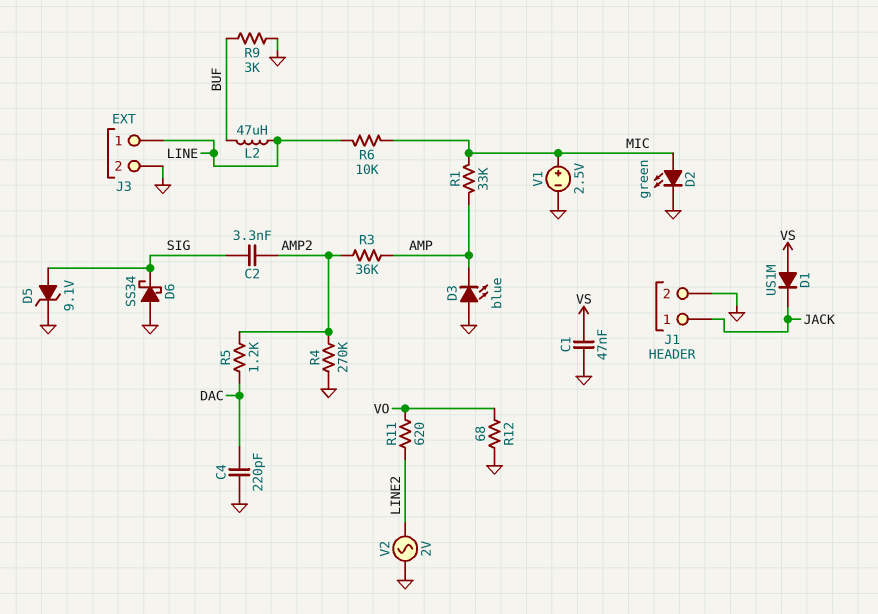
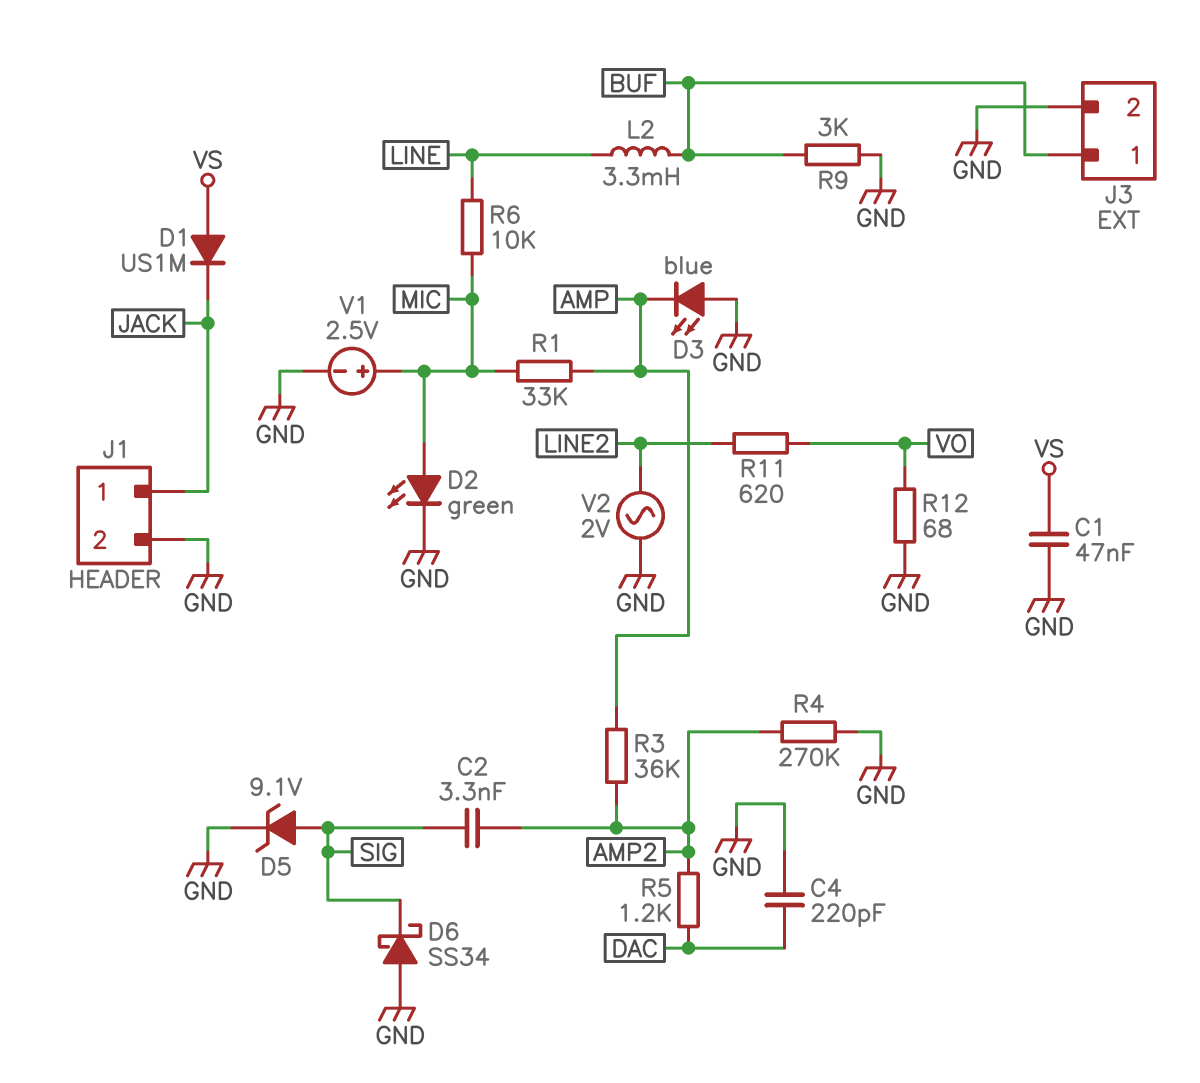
J3 pin 1: LINE -> BUF
L2: 47uH (BUF, LINE) -> 3.3mH (BUF, LINE)

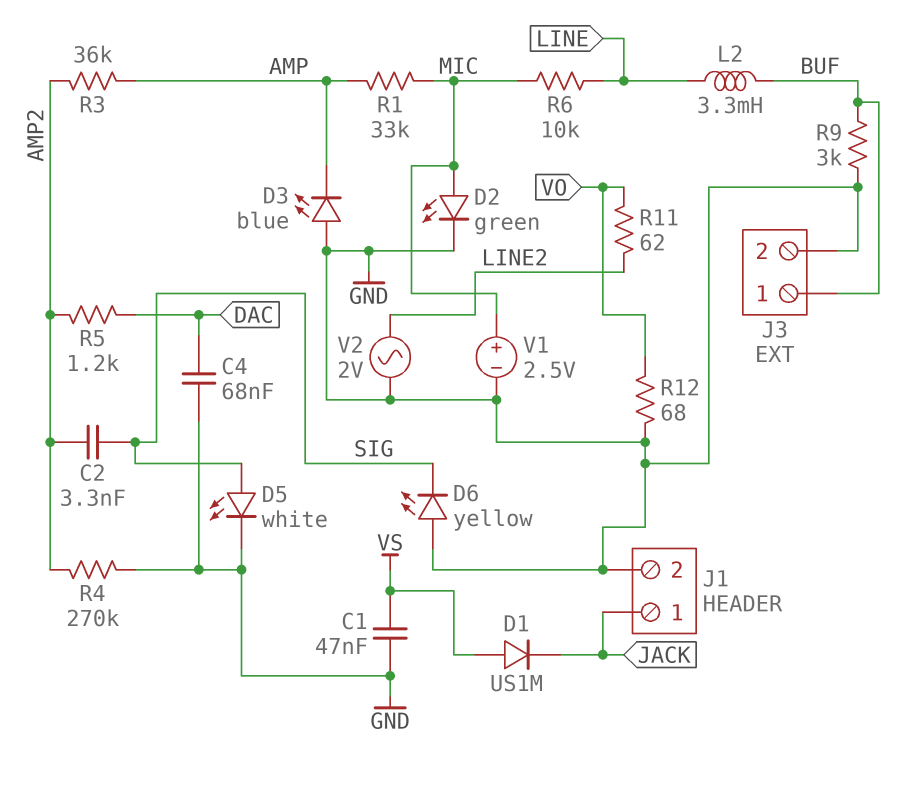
C4: 220pF (DAC, GND) -> 68nF (DAC, GND)
D5: zener 9.1V (A SIG, K GND) -> LED white (A SIG, K GND)
D6: schottky SS34 (A GND, K SIG) -> LED yellow (A GND, K SIG)
R11: 620 (LINE2, VO) -> 62 (LINE2, VO)

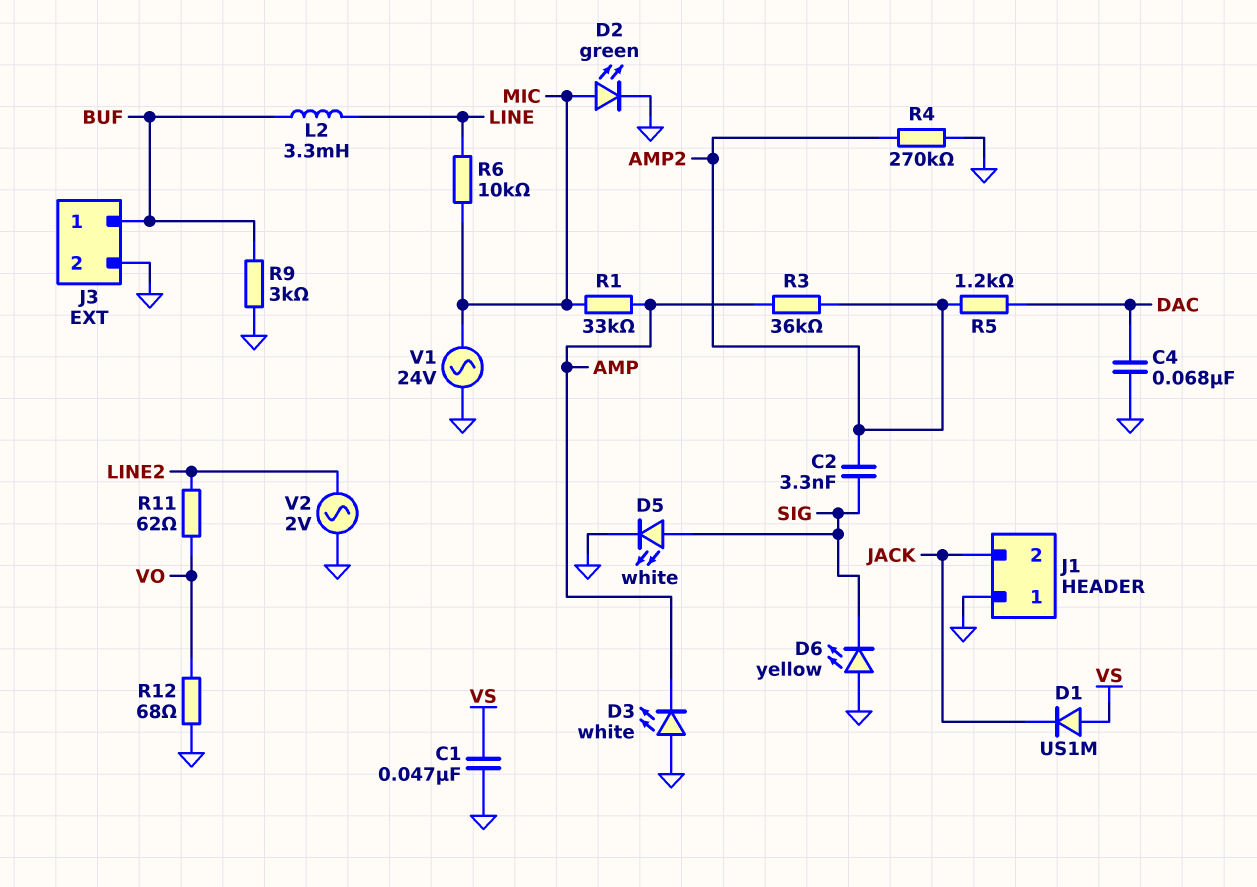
D3: LED blue (A GND, K AMP) -> LED white (A GND, K AMP)
J1 pin 1: JACK -> GND
J1 pin 2: GND -> JACK
V1: 2.5V (plus MIC, minus GND) -> AC 24V (GND, MIC)

